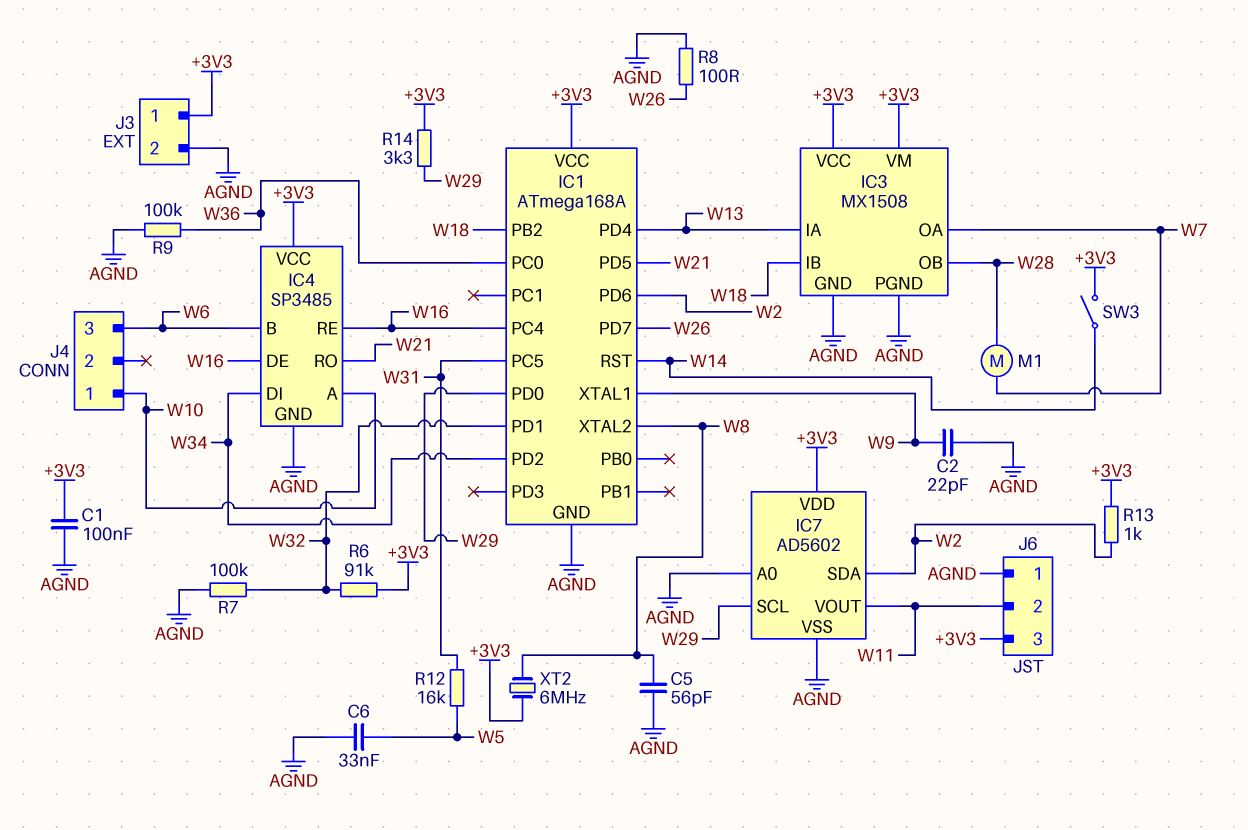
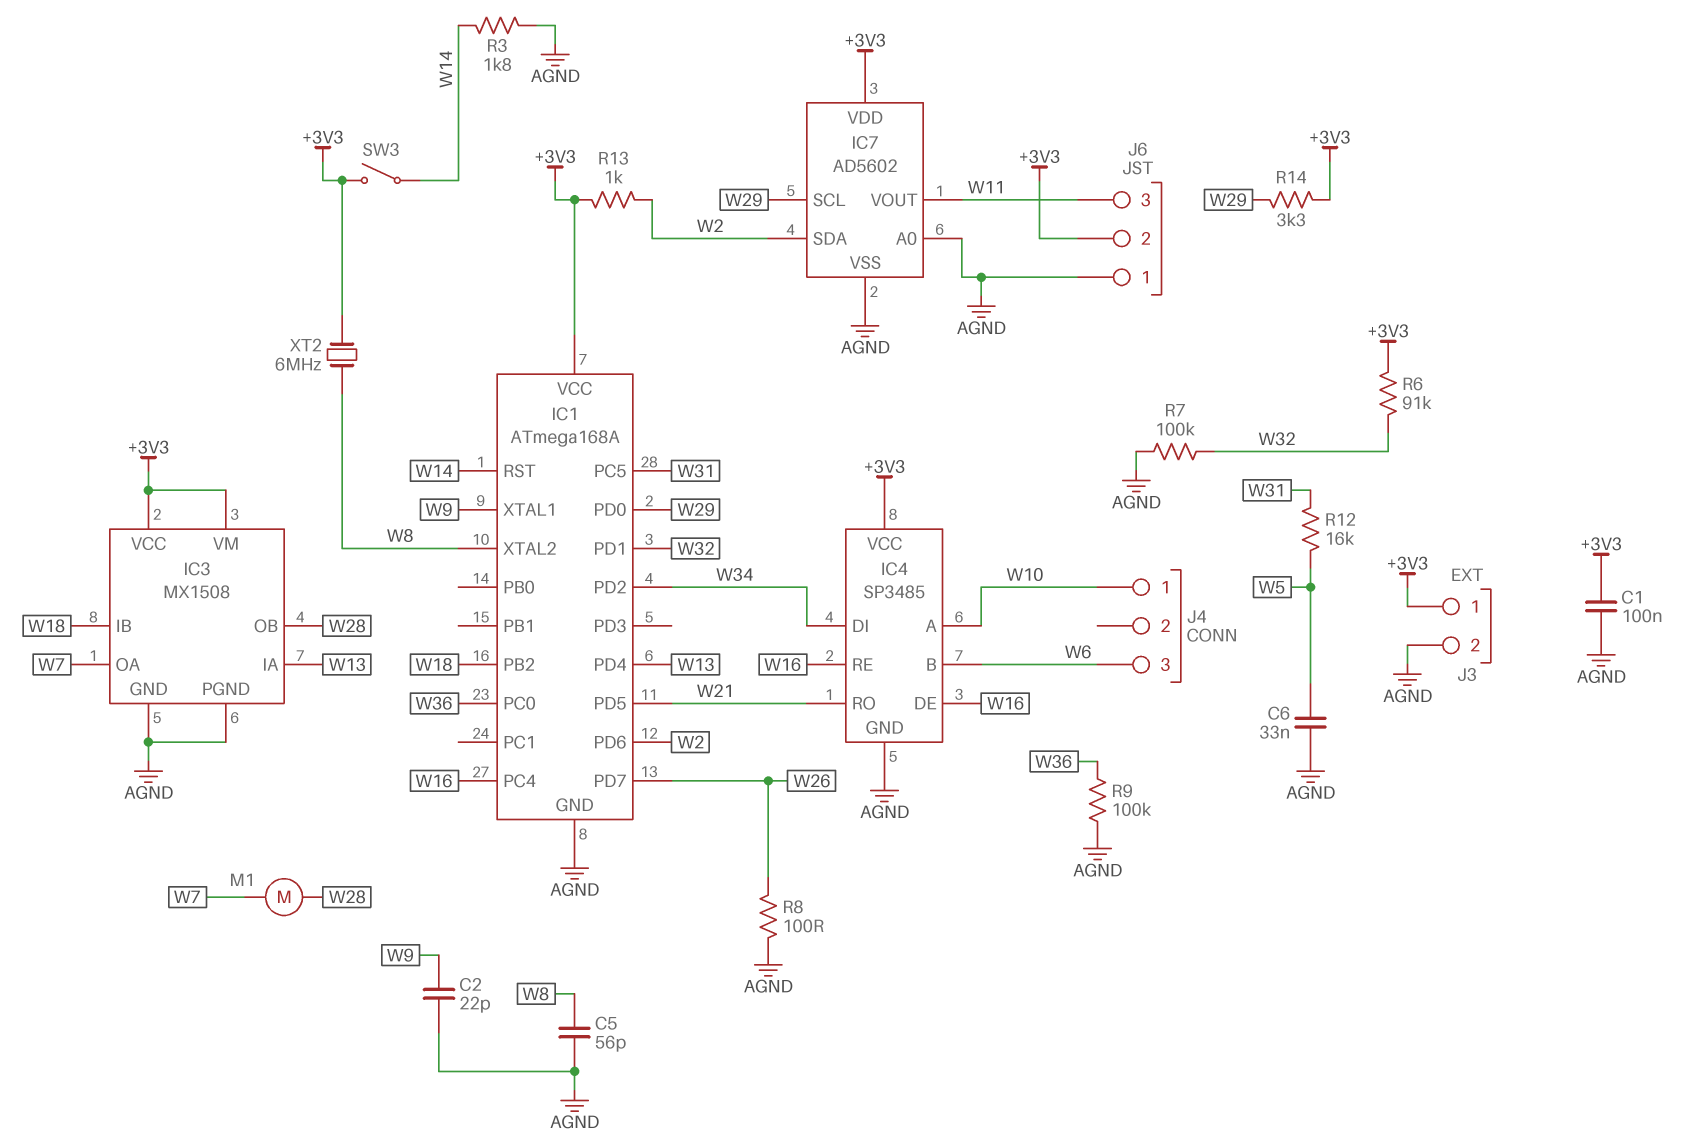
J6 pin 2: W11 -> +3V3
J6 pin 3: +3V3 -> W11
R3: none -> 1.8k (AGND, W14)

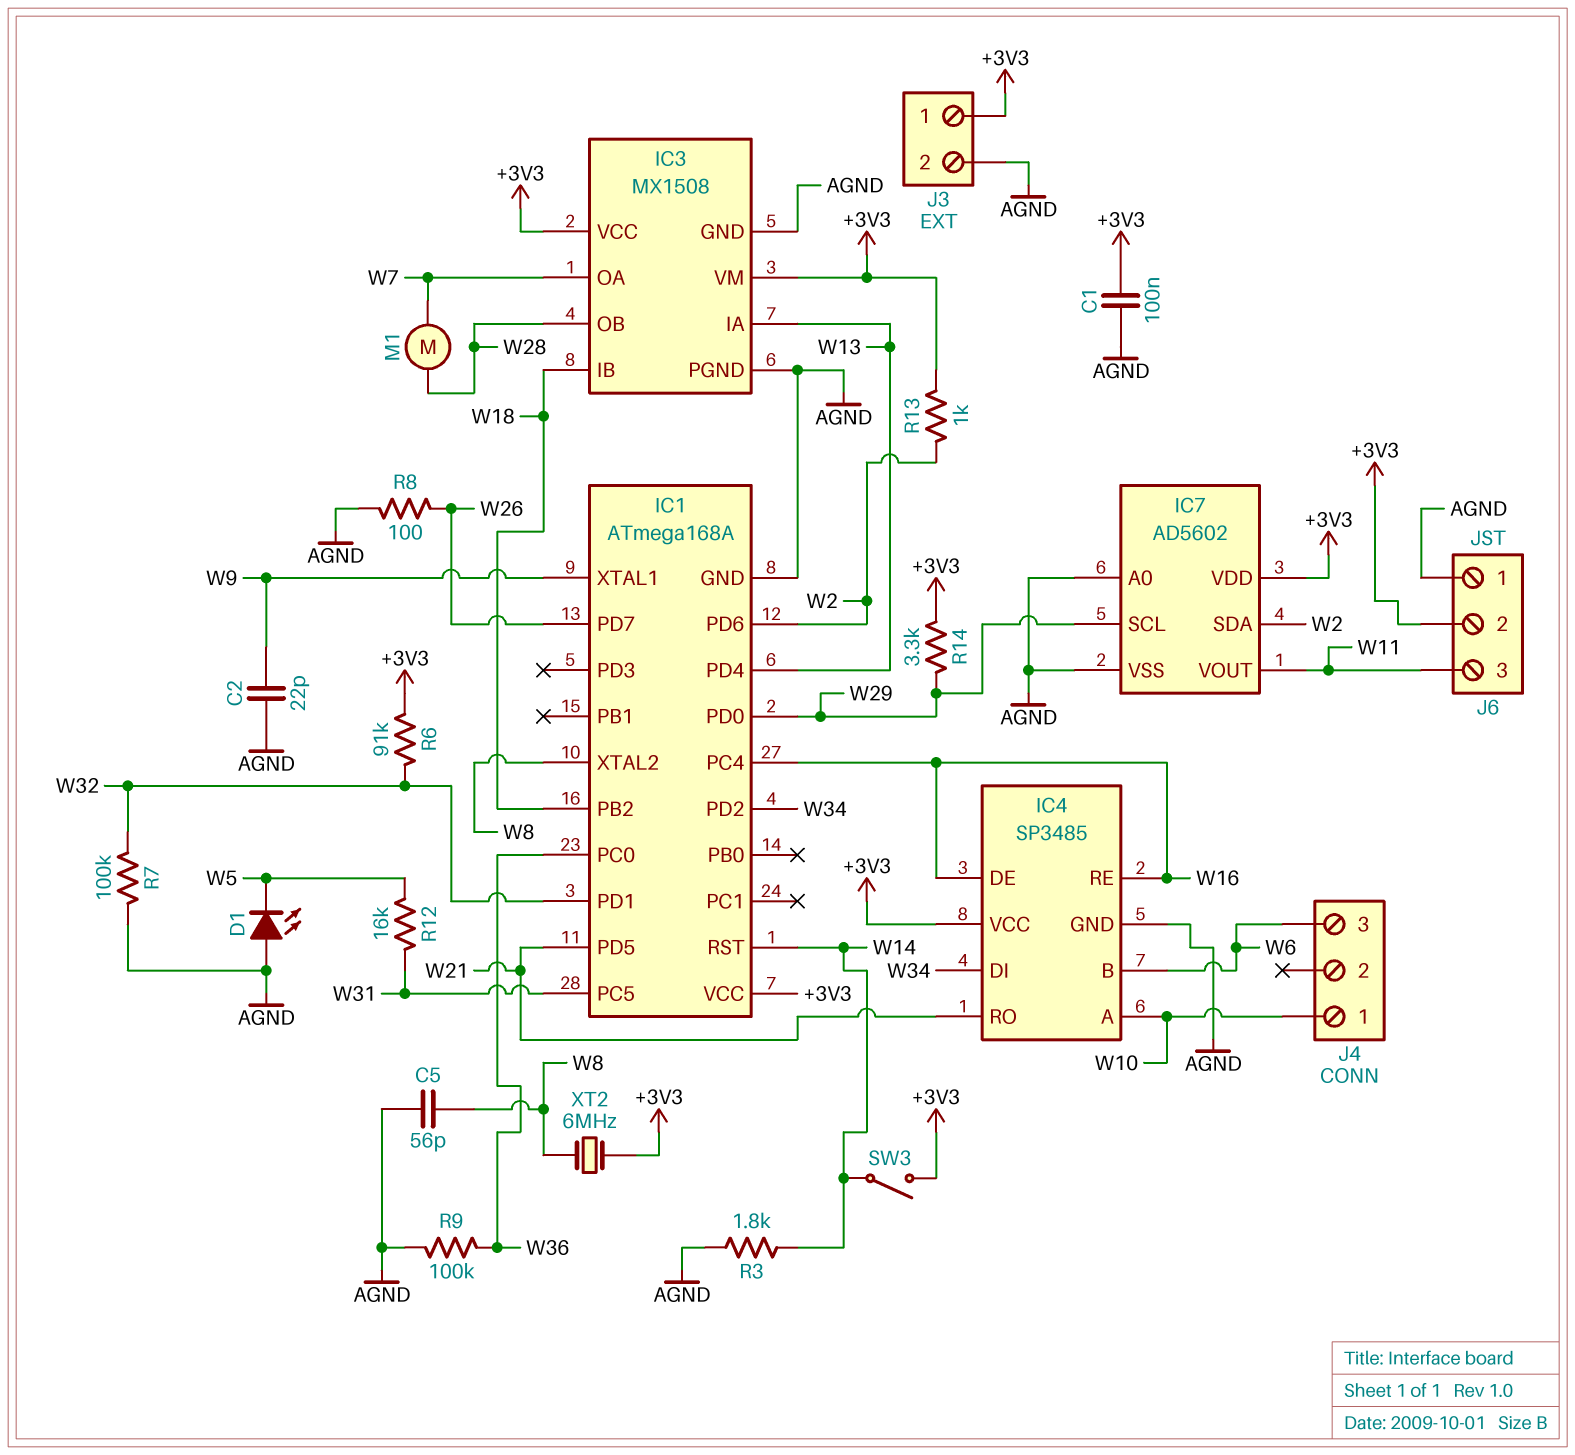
C6: 33nF (AGND, W5) -> none
D1: none -> LED (A AGND, K W5)

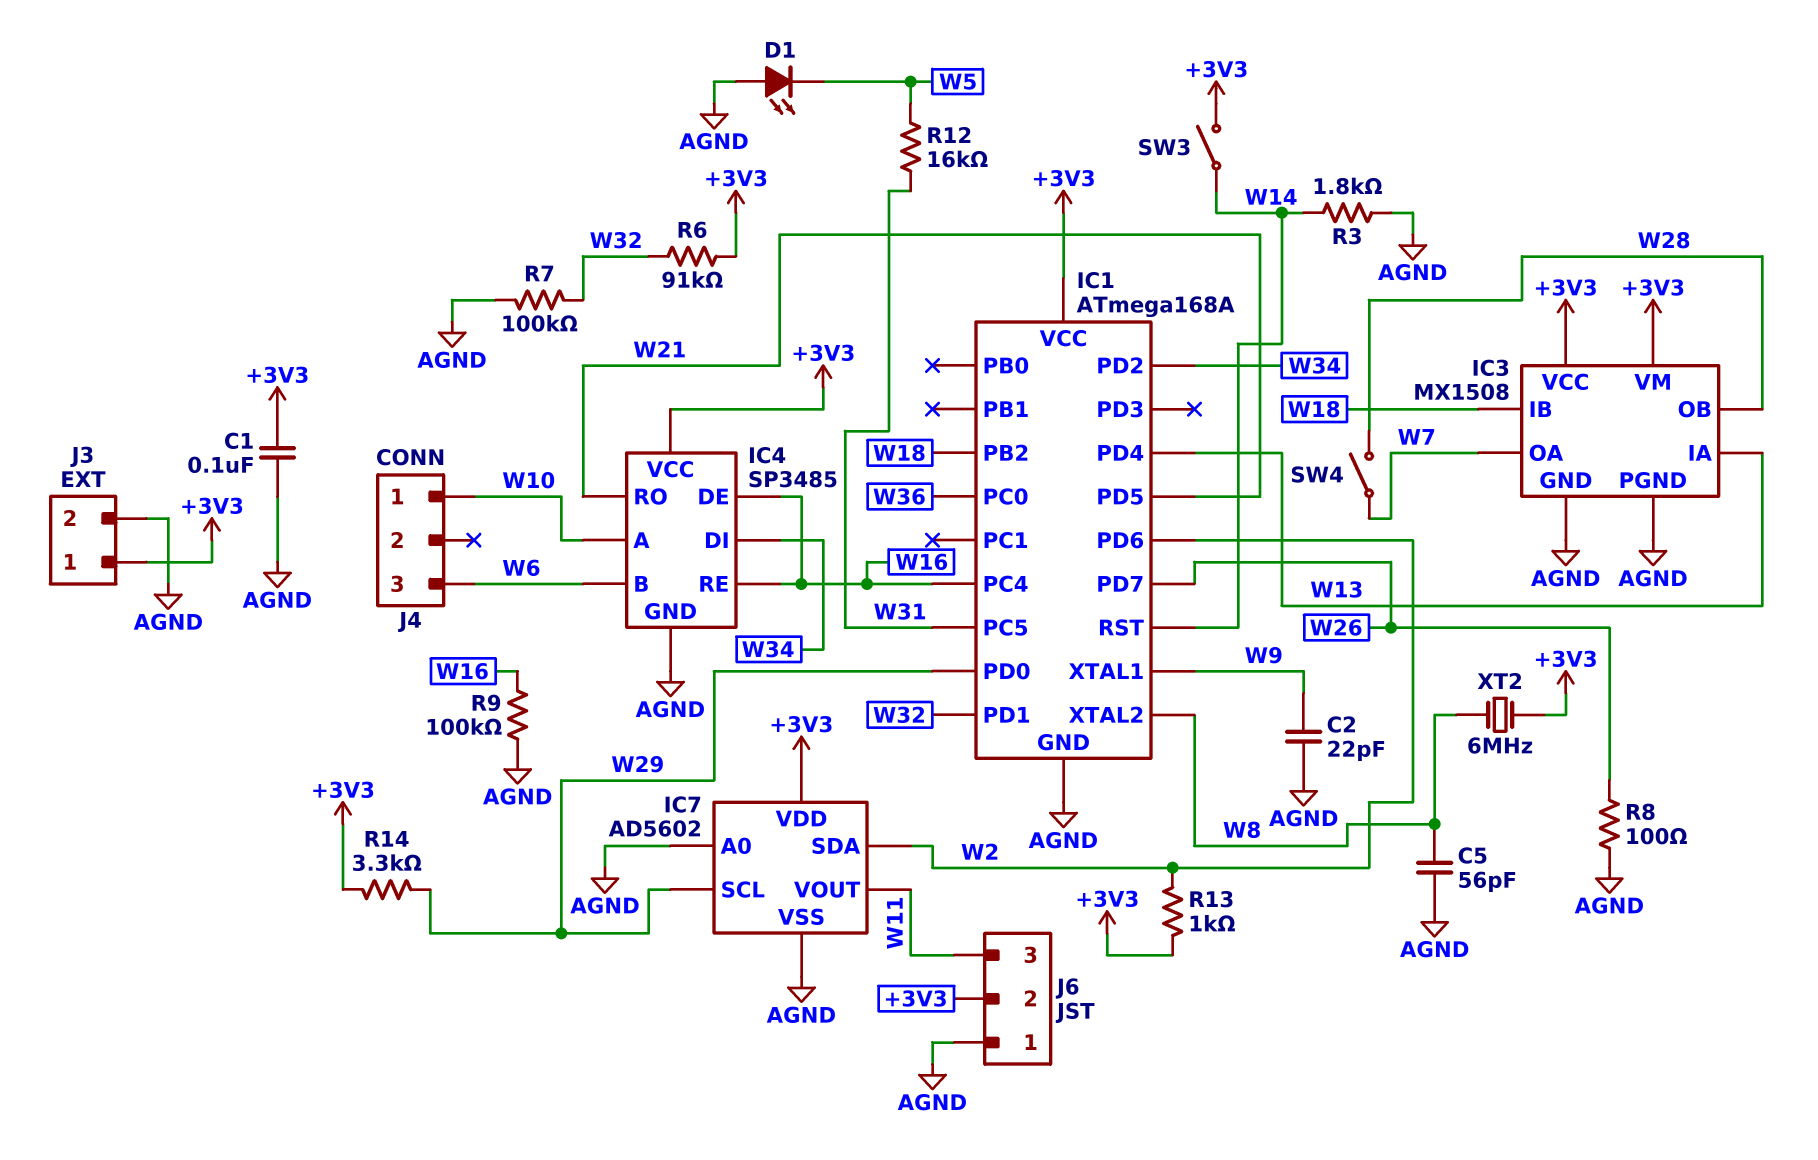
M1: motor (W7, W28) -> none
R9: 100k (AGND, W36) -> 100k (AGND, W16)
SW4: none -> switch (W7, W28)

